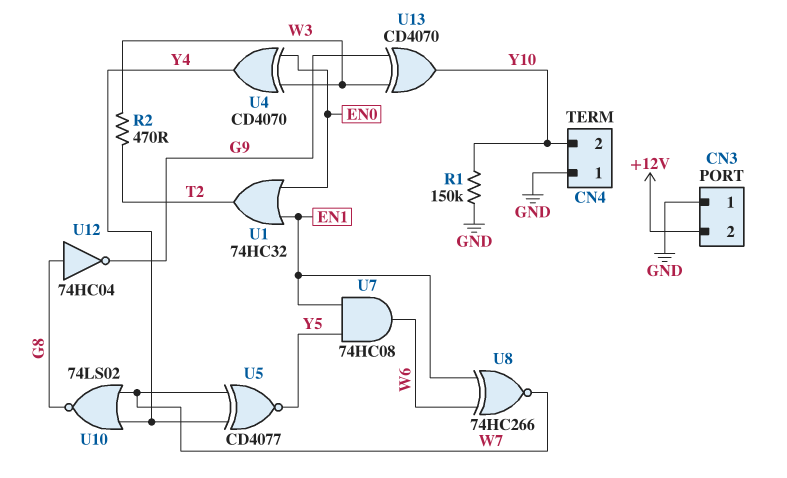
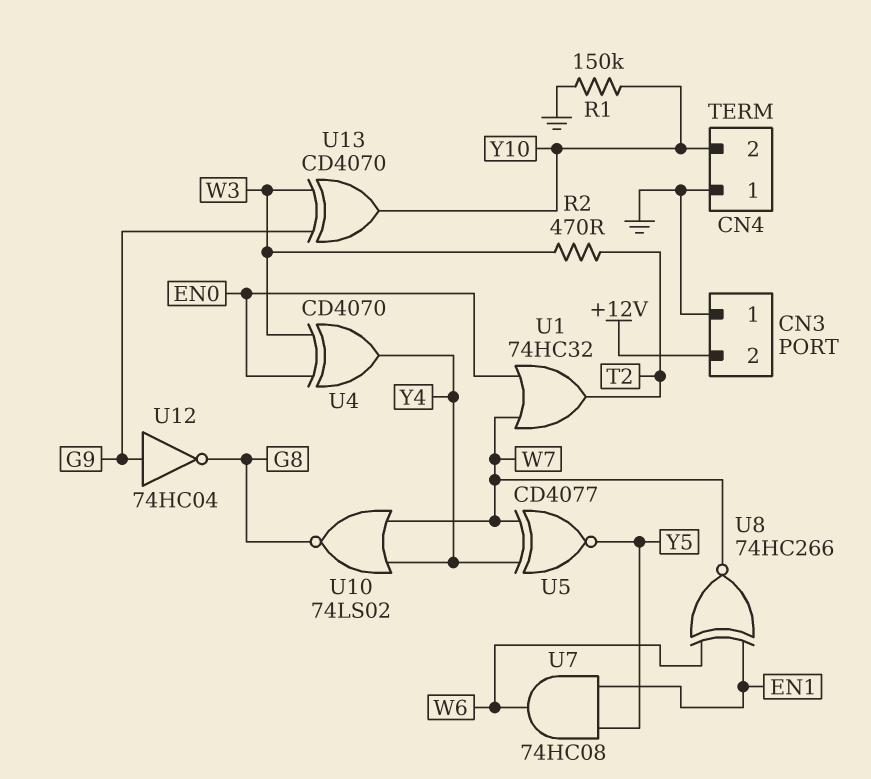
U1: OR 74HC32 (in EN0, in EN1, out T2) -> OR 74HC32 (in EN0, in W7, out T2)
U12: NOT 74HC04 (in G8, out G9) -> NOT 74HC04 (in G9, out G8)

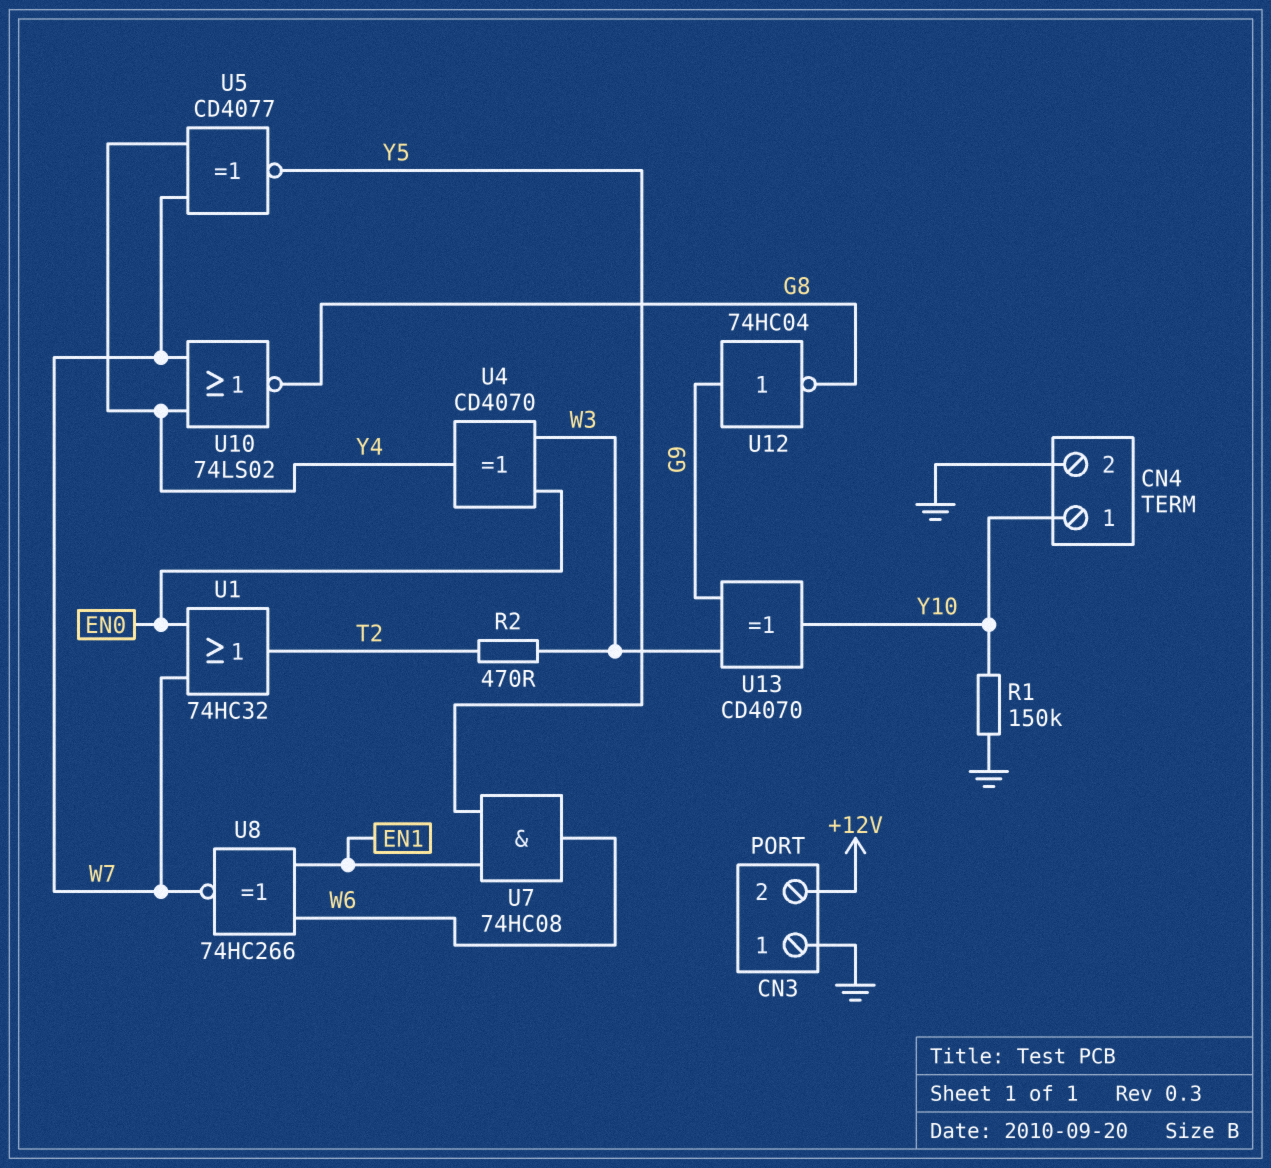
CN4 pin 1: GND -> Y10
CN4 pin 2: Y10 -> GND

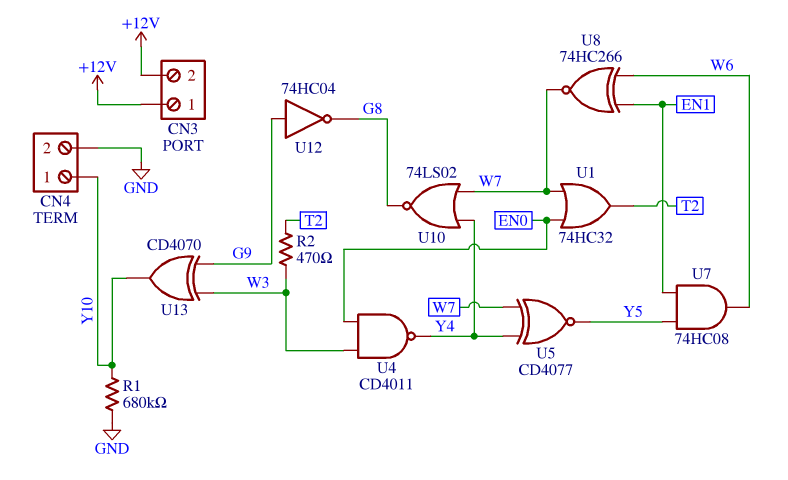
CN3 pin 1: GND -> +12V
R1: 150k (GND, Y10) -> 680k (GND, Y10)
U4: XOR CD4070 (in EN0, in W3, out Y4) -> NAND CD4011 (in EN0, in W3, out Y4)

